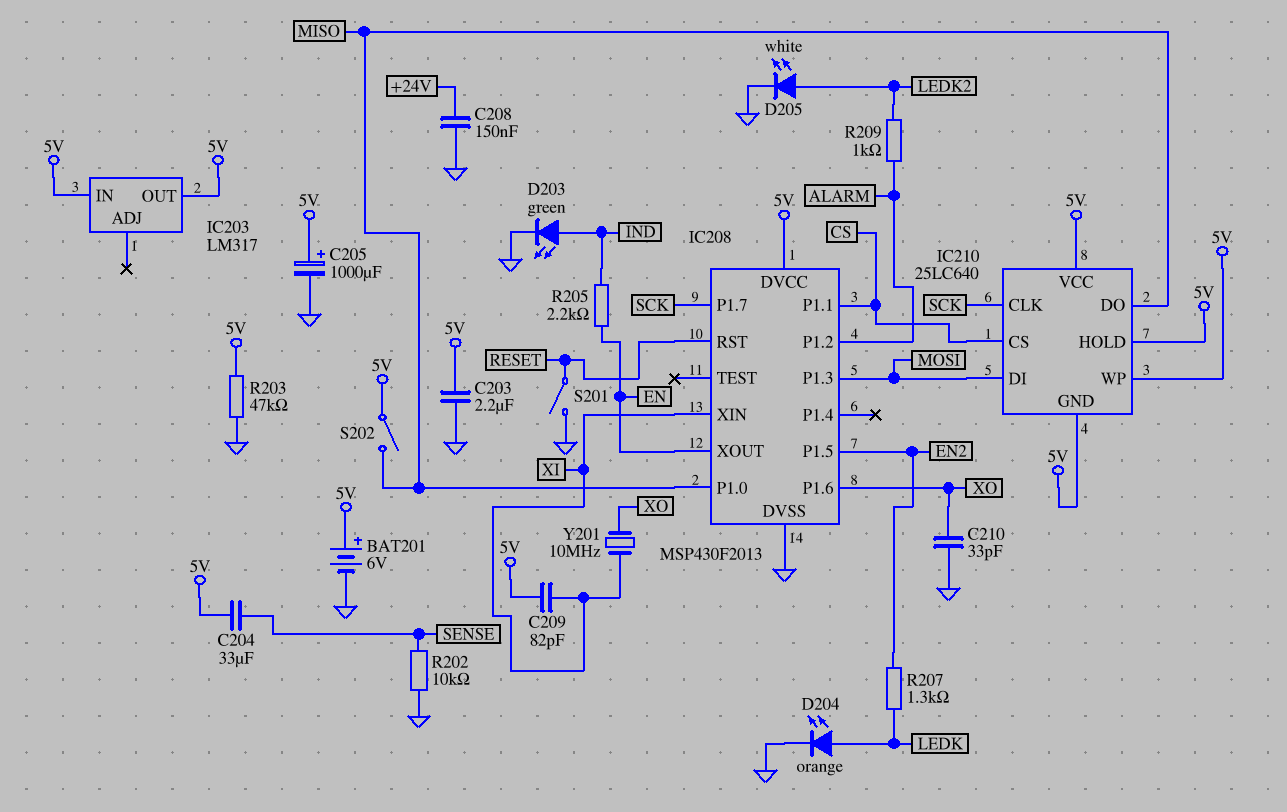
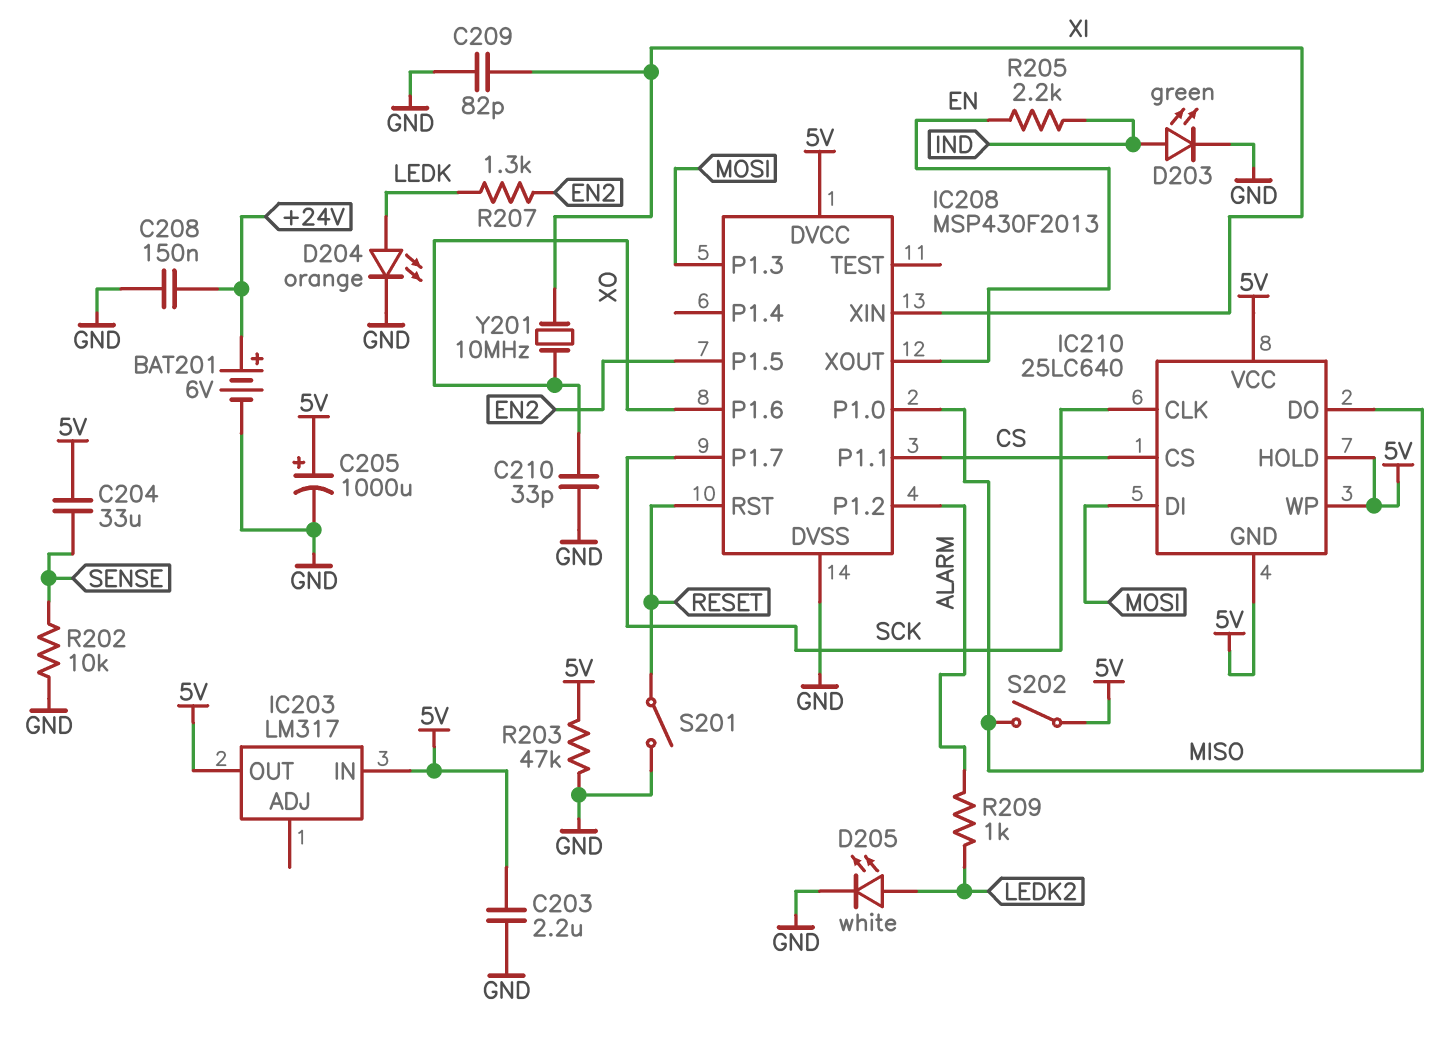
BAT201: 6V (plus 5V, minus GND) -> 6V (plus +24V, minus GND)
C209: 82pF (5V, XI) -> 82pF (GND, XI)

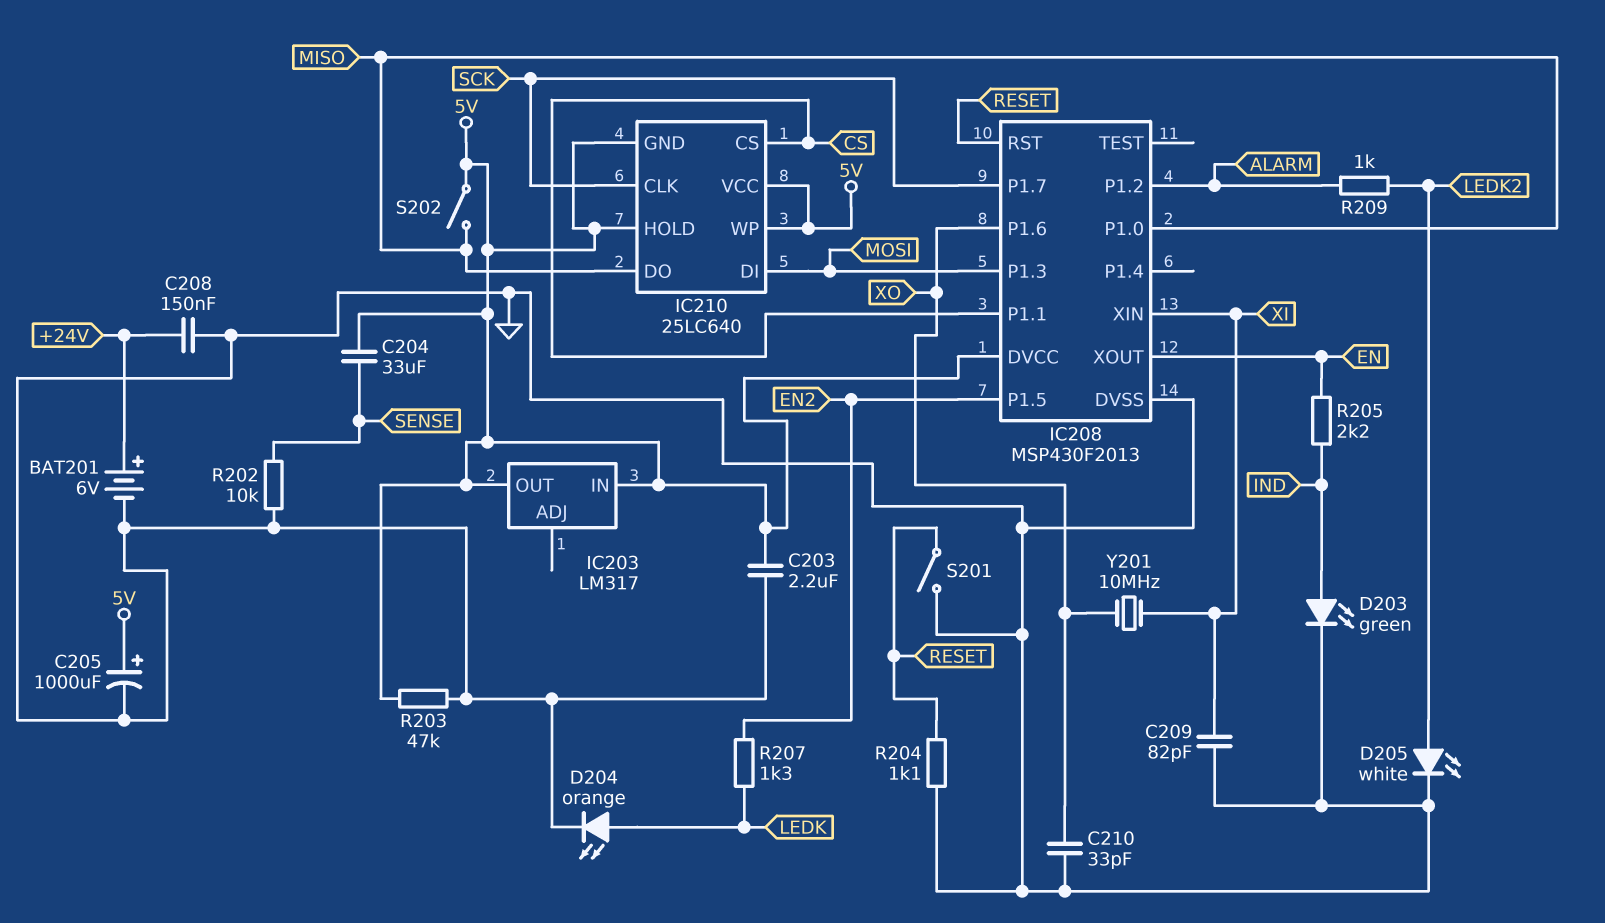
R204: none -> 1.1k (GND, RESET)

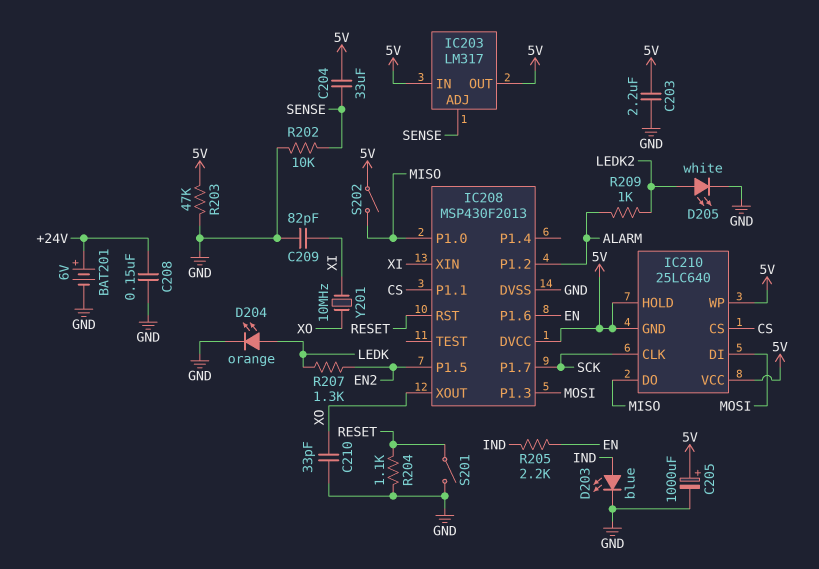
D203: LED green (A IND, K GND) -> LED blue (A IND, K GND)
IC203 pin ADJ: none -> SENSE
IC208 pin P1.6: XO -> EN
IC208 pin XOUT: EN -> XO

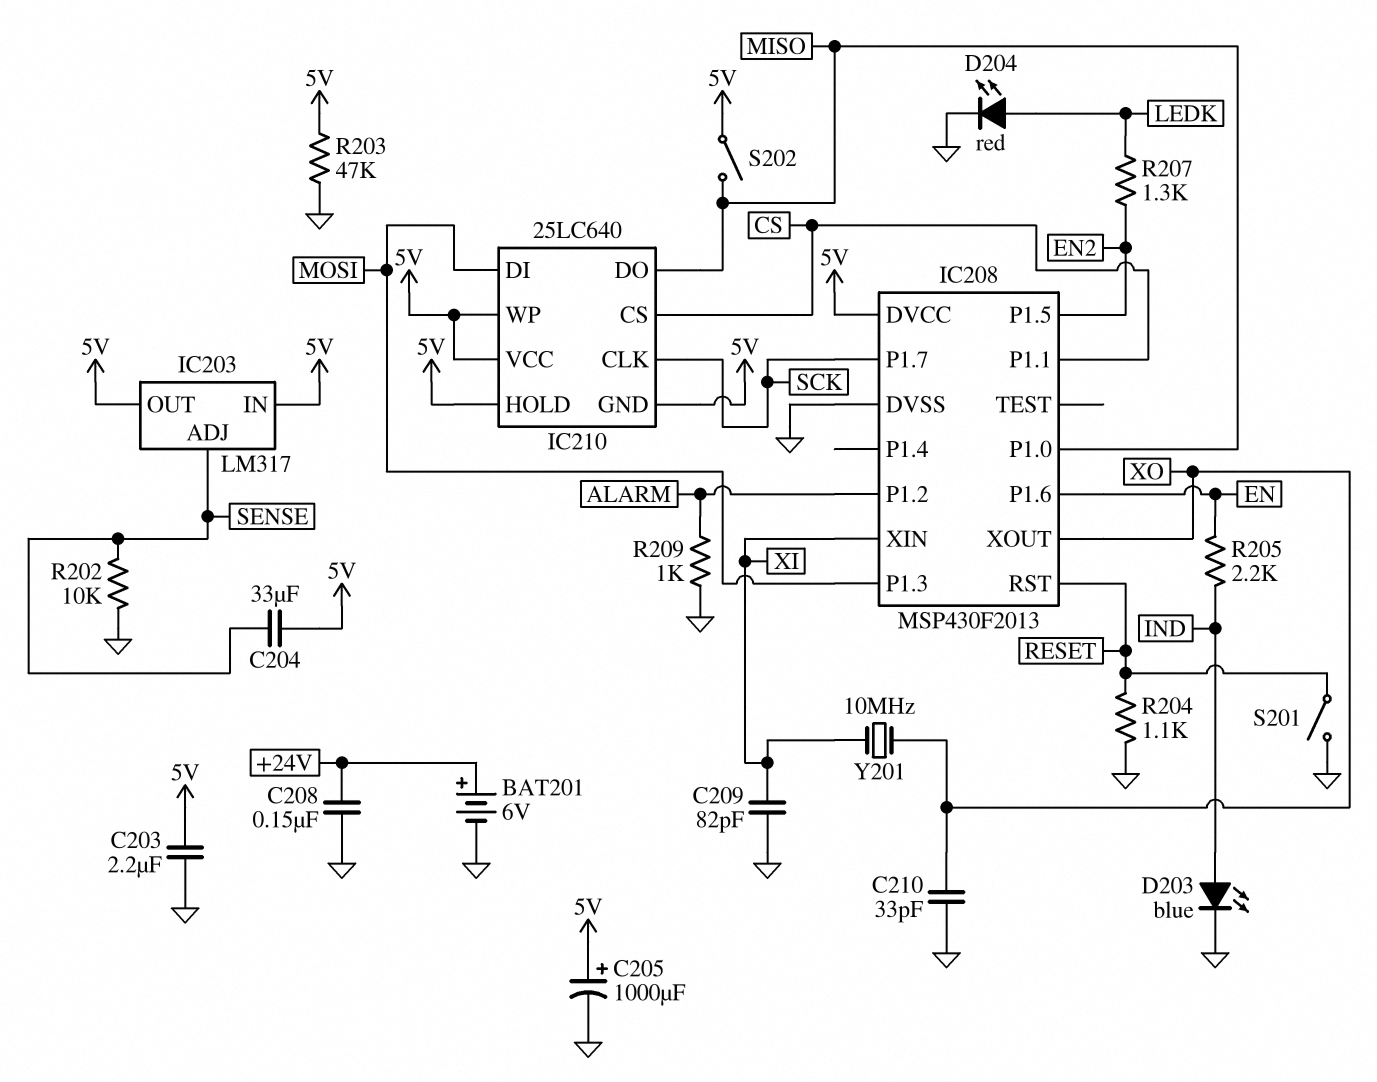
D204: LED orange (A LEDK, K GND) -> LED red (A LEDK, K GND)
D205: LED white (A LEDK2, K GND) -> none
R209: 1k (ALARM, LEDK2) -> 1k (ALARM, GND)

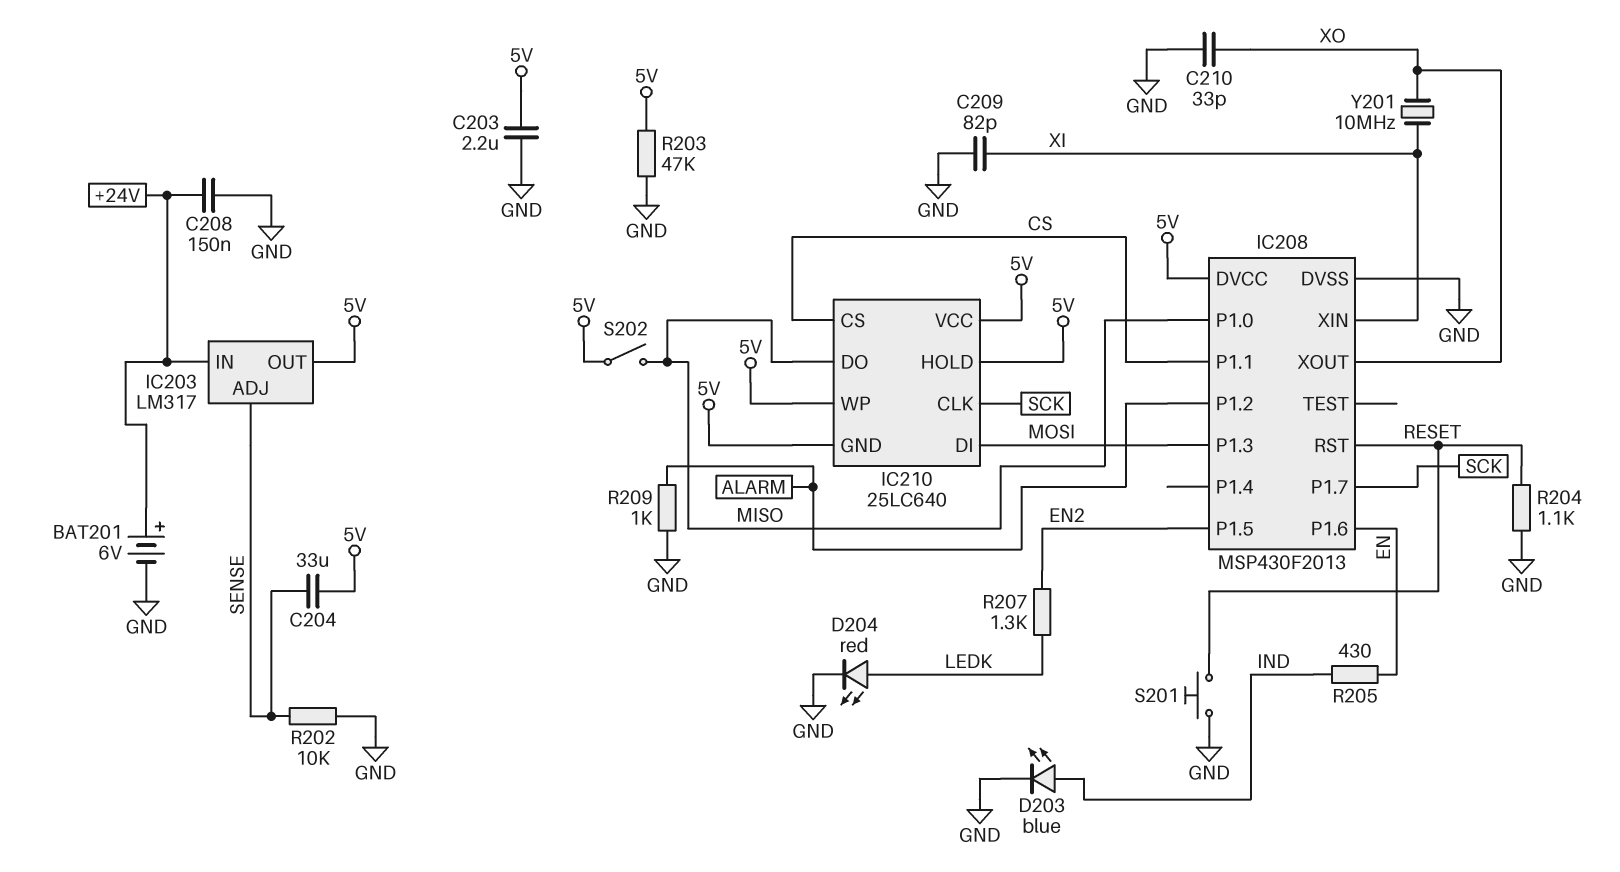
C205: 1000uF (plus 5V, minus GND) -> none
IC203 pin IN: 5V -> +24V
R205: 2.2k (EN, IND) -> 430 (EN, IND)
S201: switch (GND, RESET) -> button (GND, RESET)

